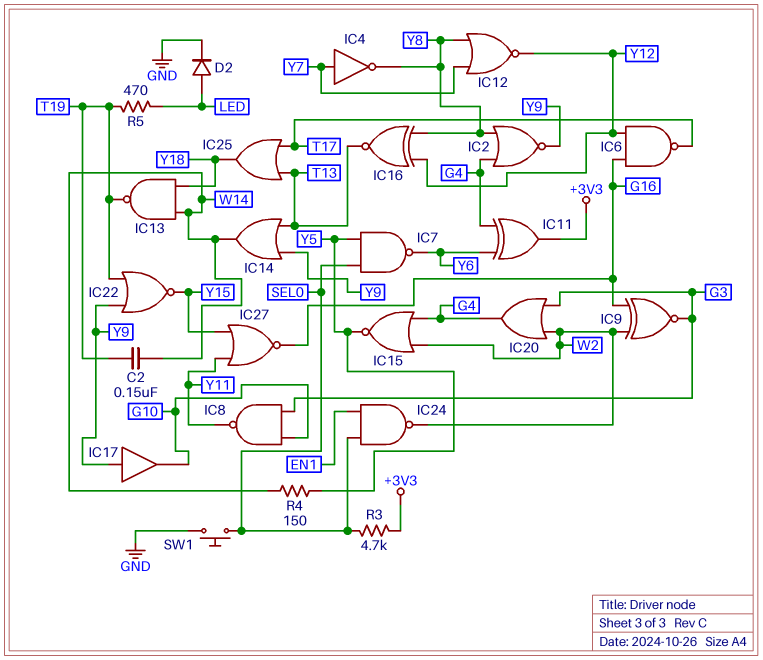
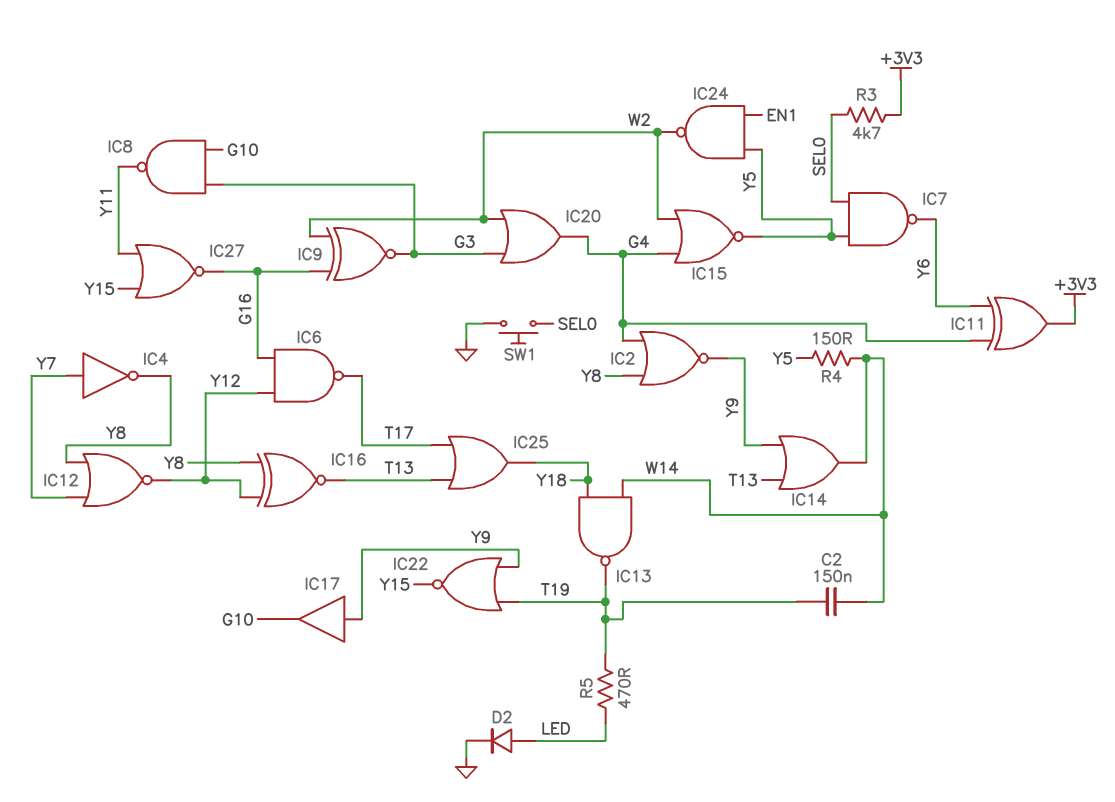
IC24: NAND (in EN1, in SEL0, out W2) -> NAND (in EN1, in Y5, out W2)

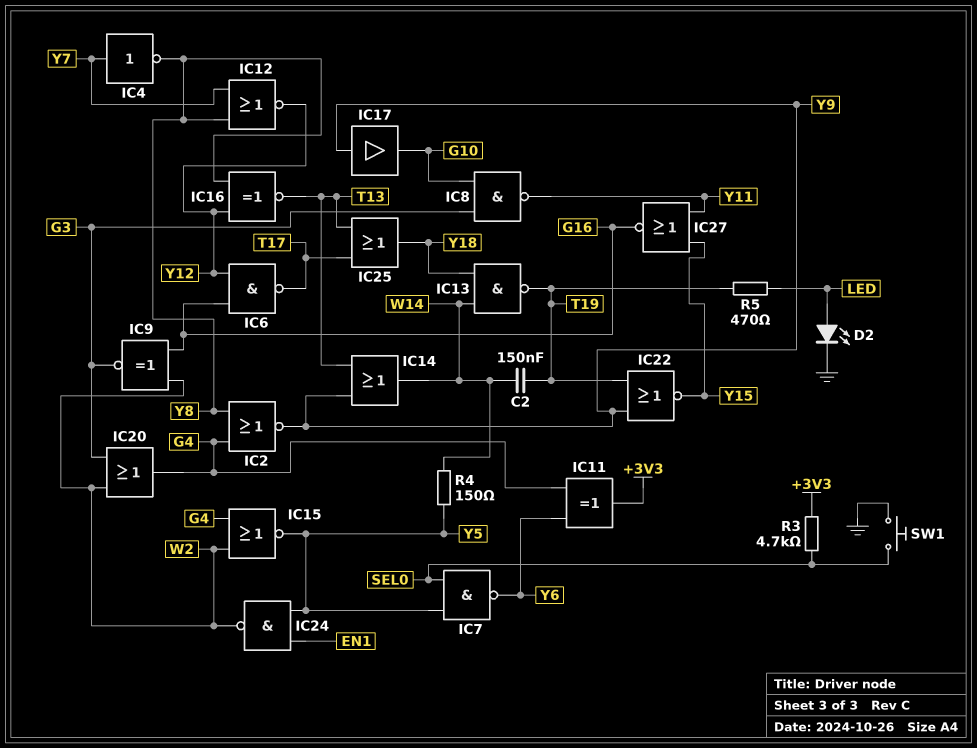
D2: diode (A LED, K GND) -> LED (A LED, K GND)

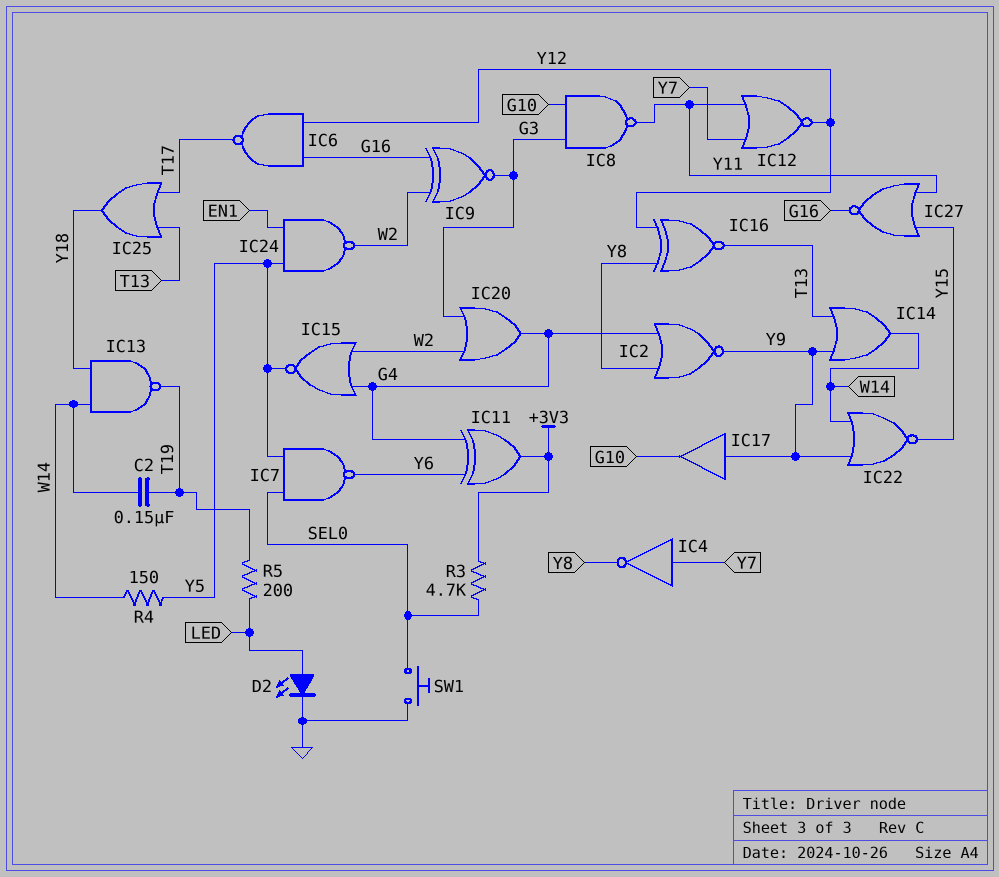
IC12: NOR (in Y7, in Y8, out Y12) -> NOR (in Y7, in Y11, out Y12)
IC22: NOR (in T19, in Y9, out Y15) -> NOR (in W14, in Y9, out Y15)
R5: 470 (LED, T19) -> 200 (LED, T19)

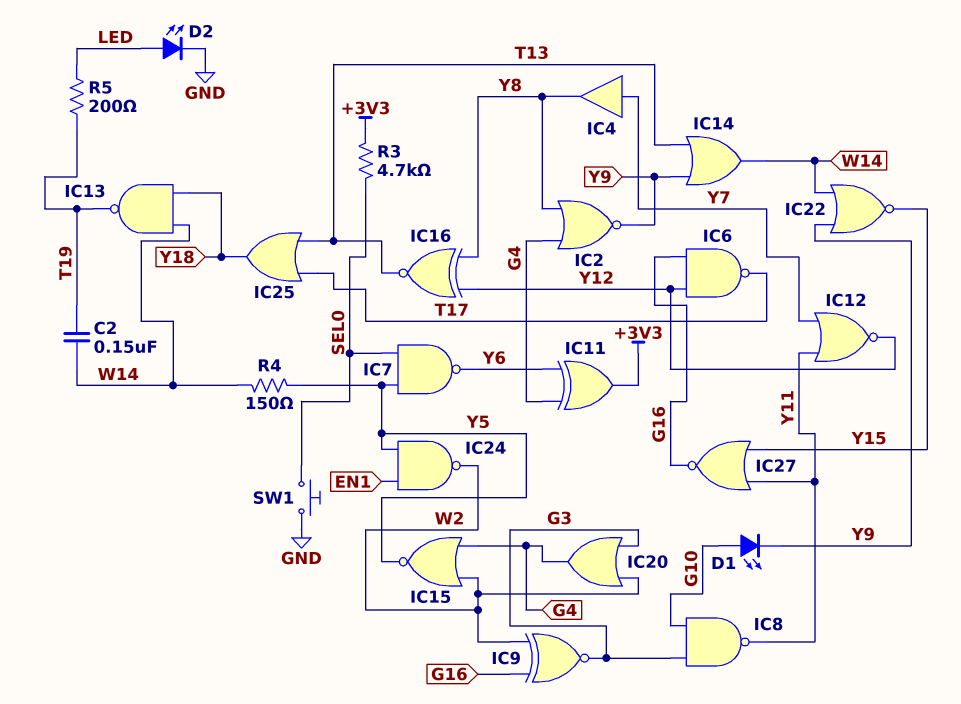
D1: none -> LED (A G10, K Y9)
IC4: NOT (in Y7, out Y8) -> buffer (in Y7, out Y8)
IC17: buffer (in Y9, out G10) -> none

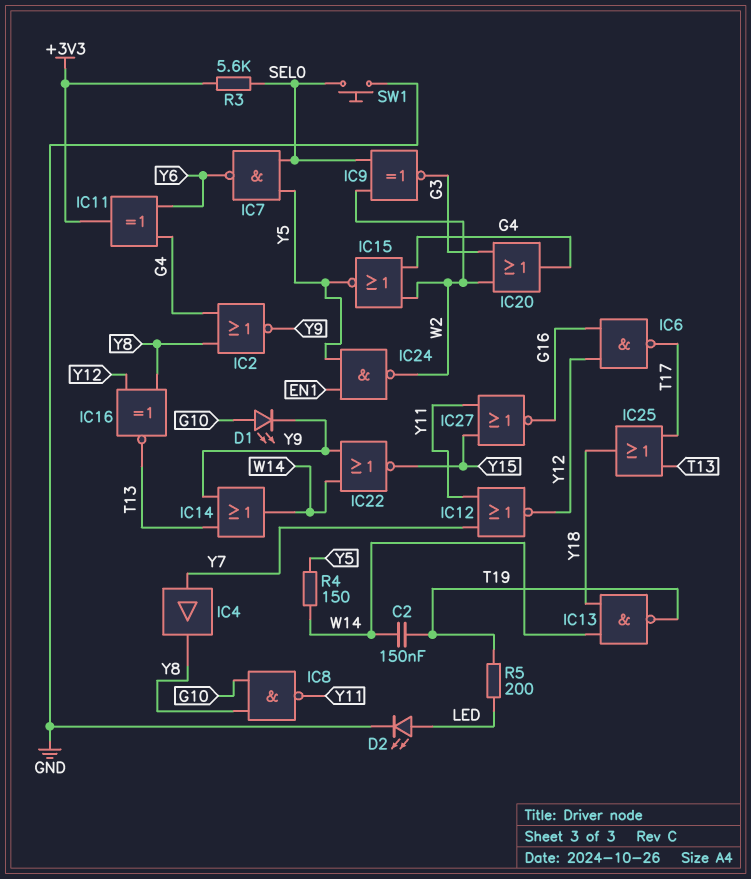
IC8: NAND (in G3, in G10, out Y11) -> NAND (in G10, in Y8, out Y11)
IC9: XNOR (in G16, in W2, out G3) -> XNOR (in SEL0, in W2, out G3)
R3: 4.7k (+3V3, SEL0) -> 5.6k (+3V3, SEL0)

